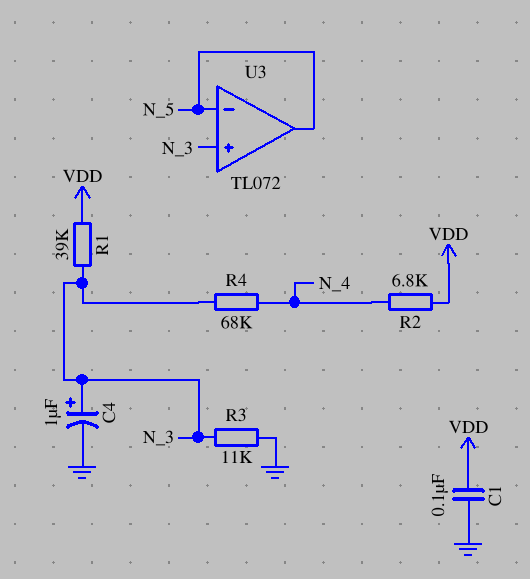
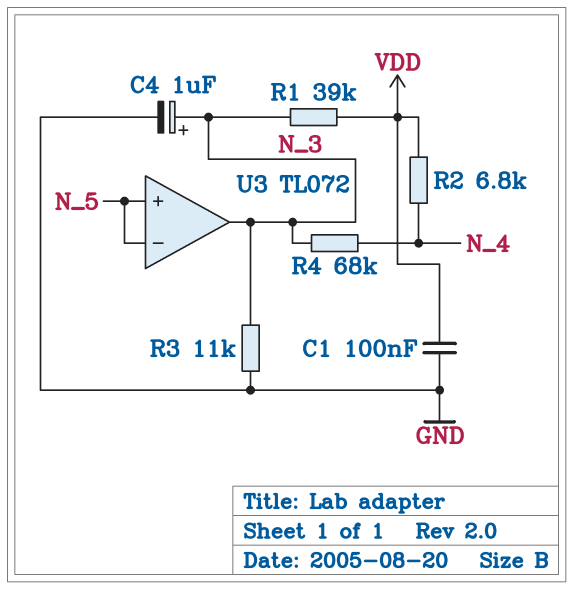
U3 pin in+: N_3 -> N_5
U3 pin out: N_5 -> N_3

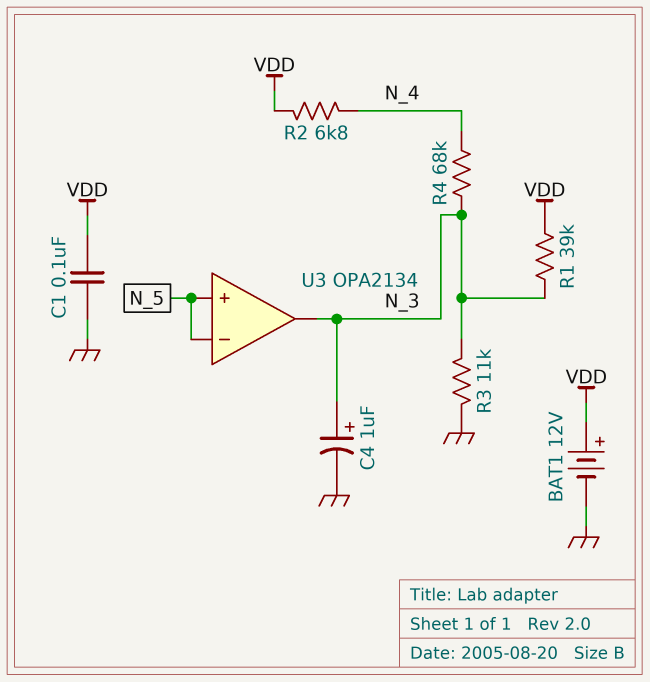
BAT1: none -> 12V (plus VDD, minus GND)
U3: TL072 -> OPA2134

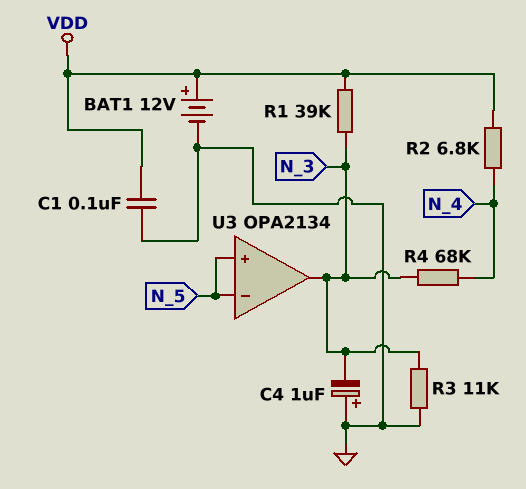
C4: 1uF (plus N_3, minus GND) -> 1uF (plus GND, minus N_3)

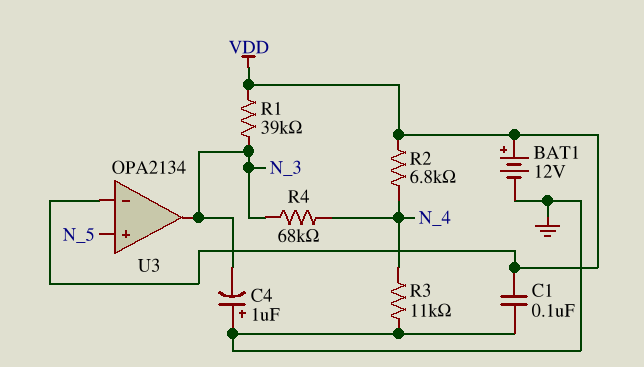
R3: 11k (GND, N_3) -> 11k (GND, N_4)
U3 pin in-: N_5 -> VDD

